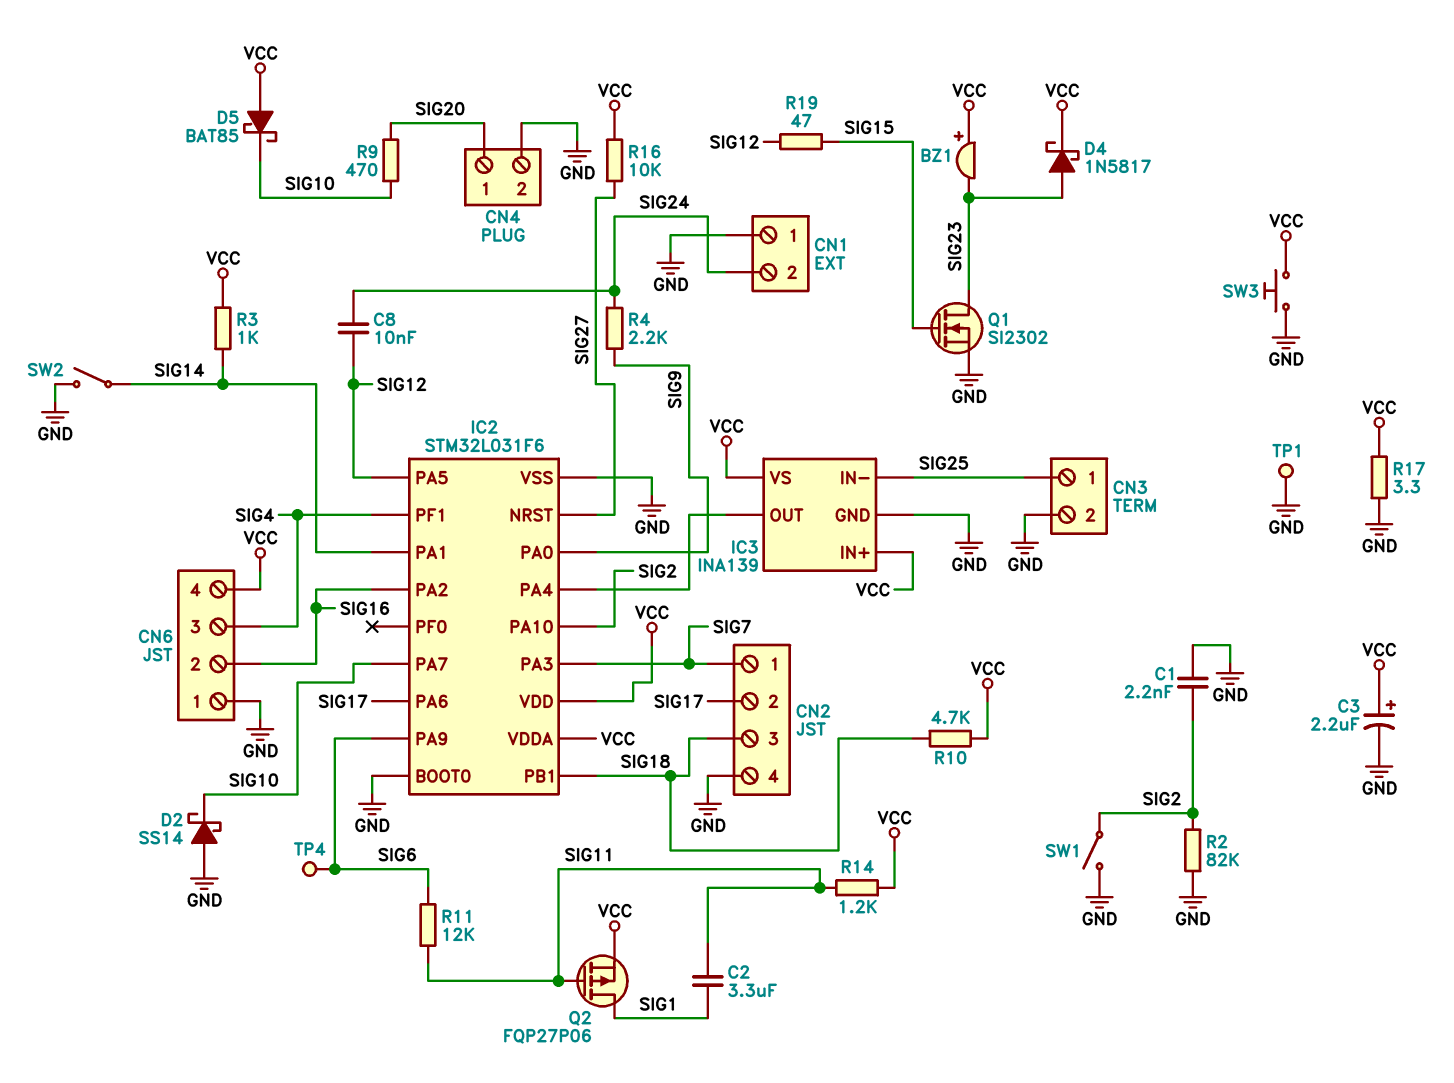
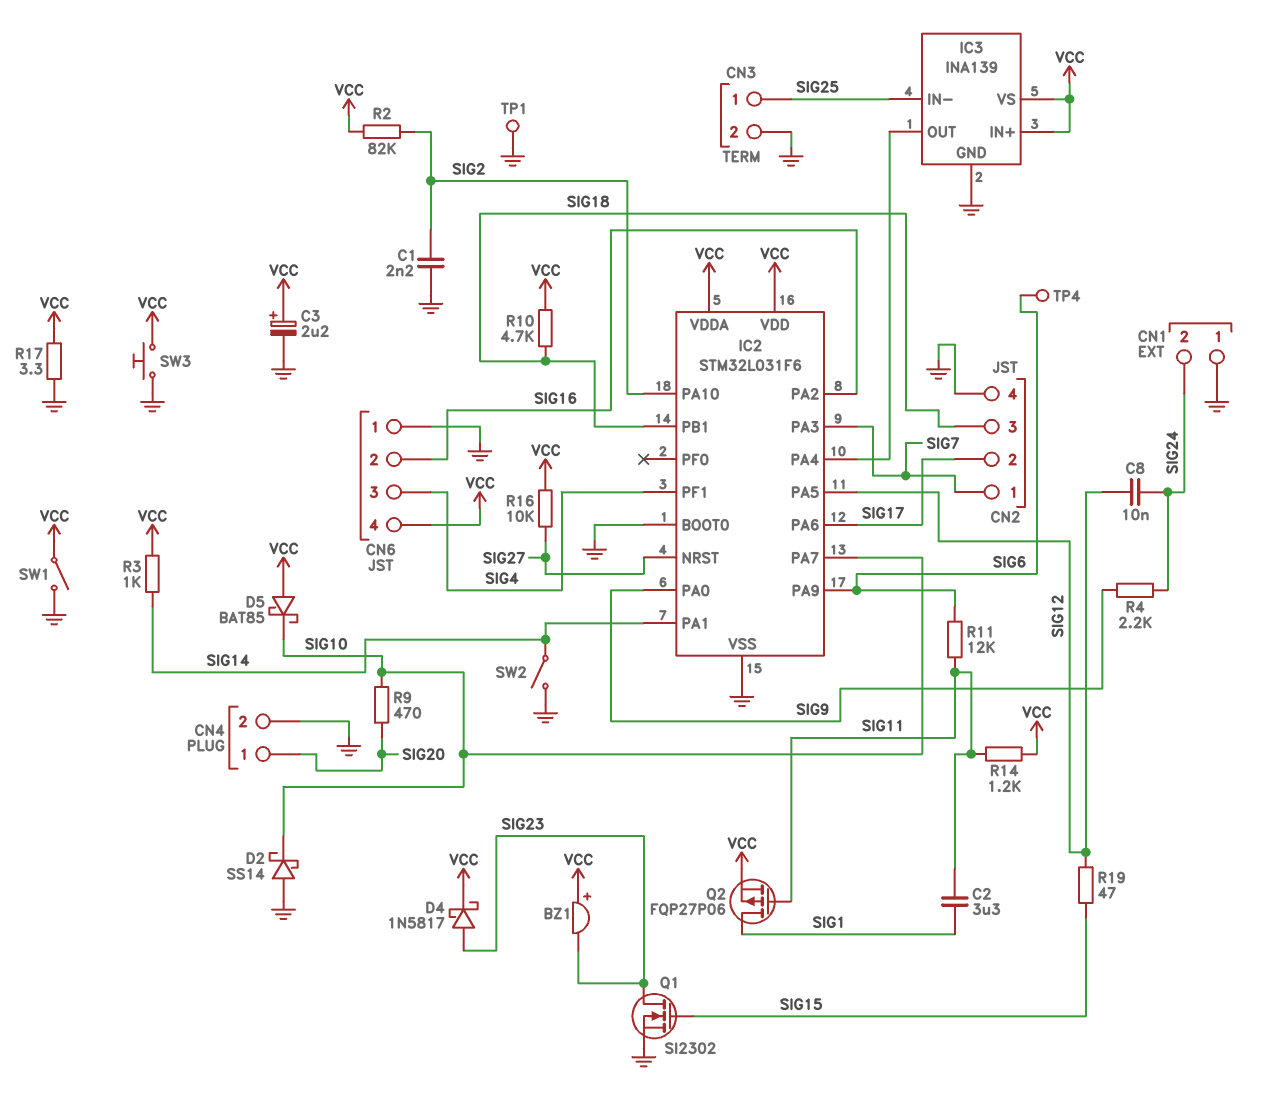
R2: 82k (GND, SIG2) -> 82k (SIG2, VCC)
SW1: switch (GND, SIG2) -> switch (GND, VCC)

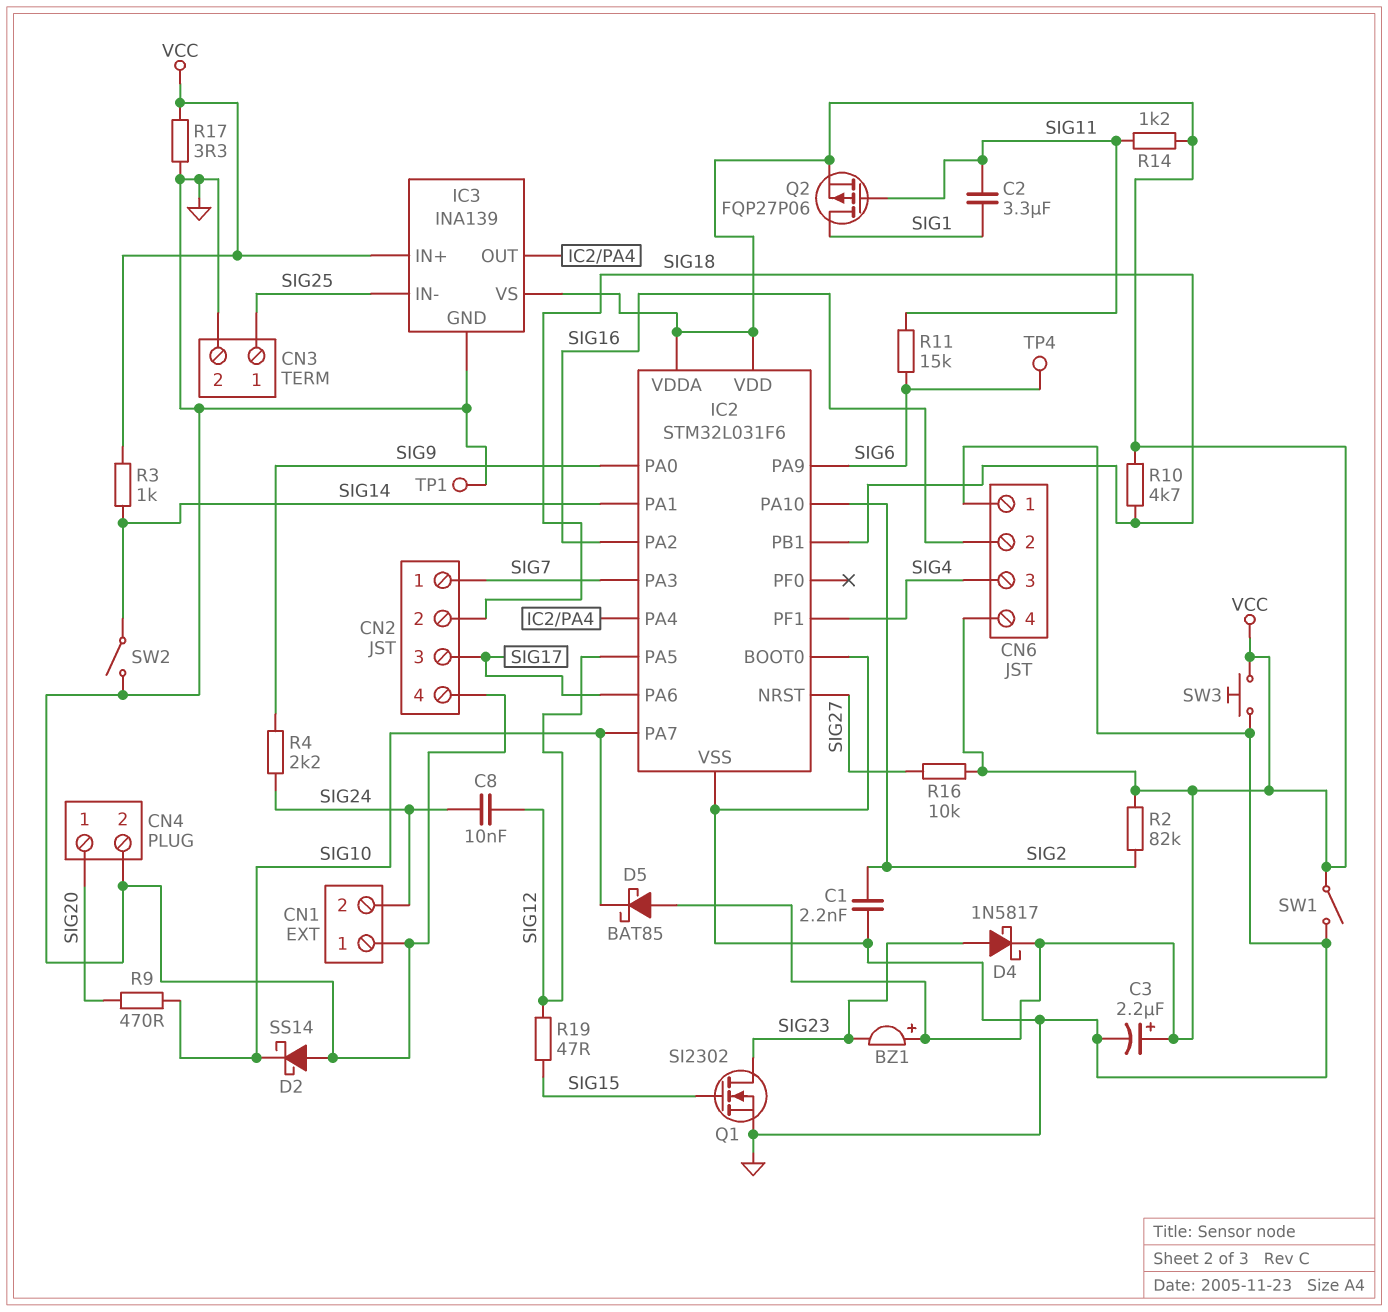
CN2 pin 2: SIG17 -> SIG18
CN2 pin 3: SIG18 -> SIG17
R11: 12k (SIG6, SIG11) -> 15k (SIG6, SIG11)

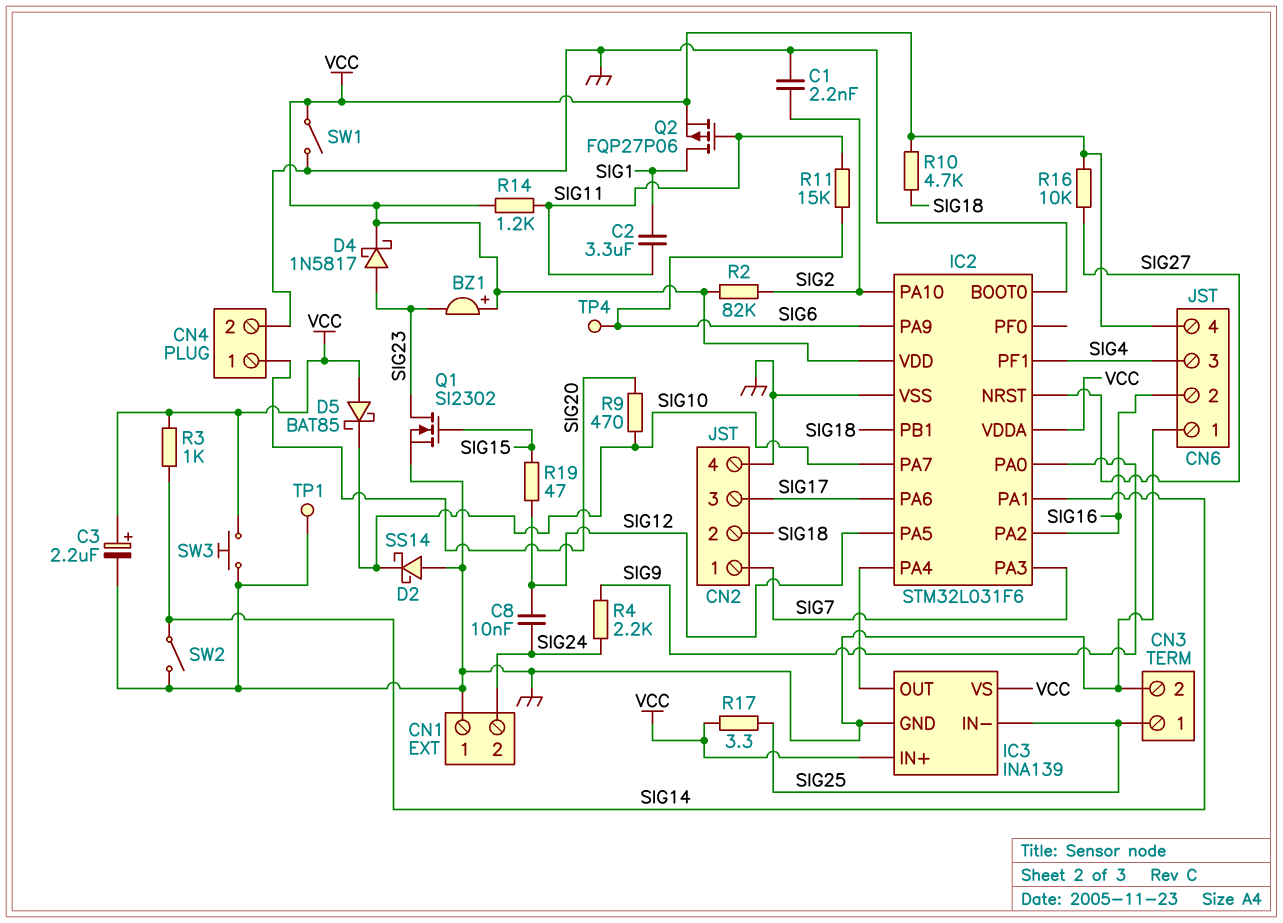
R17: 3.3 (GND, VCC) -> 3.3 (SIG25, VCC)

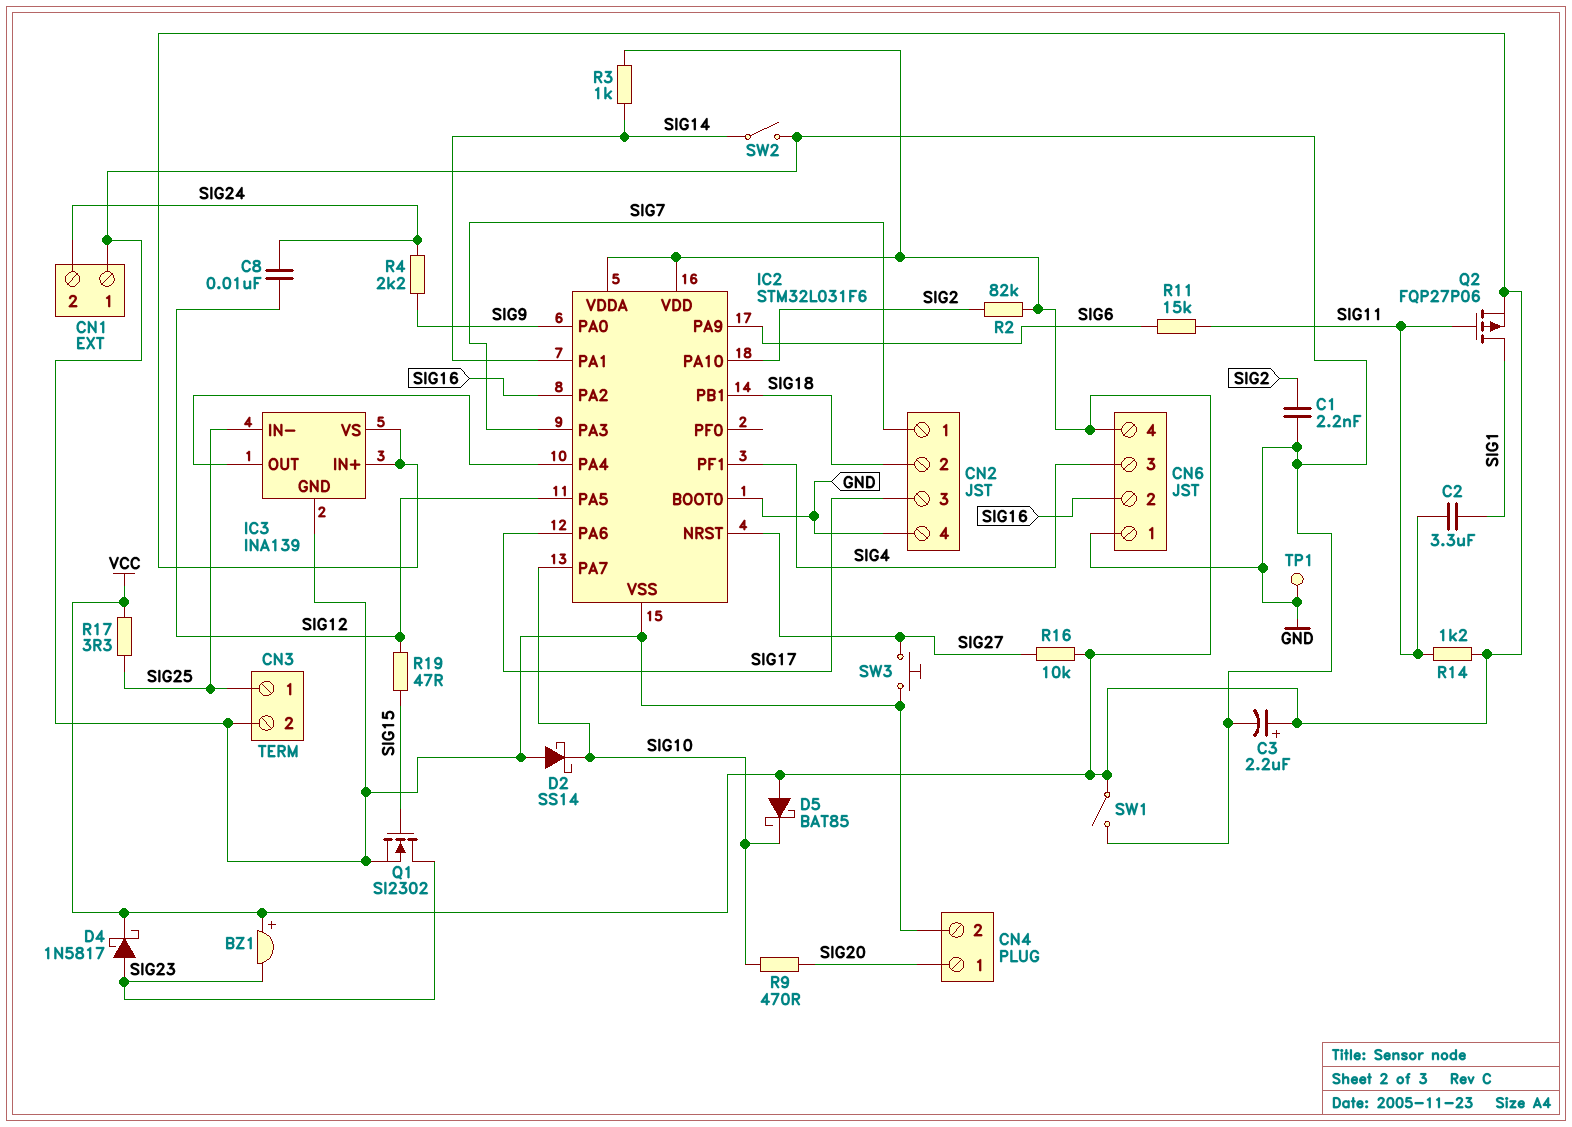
R10: 4.7k (SIG18, VCC) -> none
SW3: button (GND, VCC) -> button (GND, SIG27)
TP4: test point (SIG6) -> none

